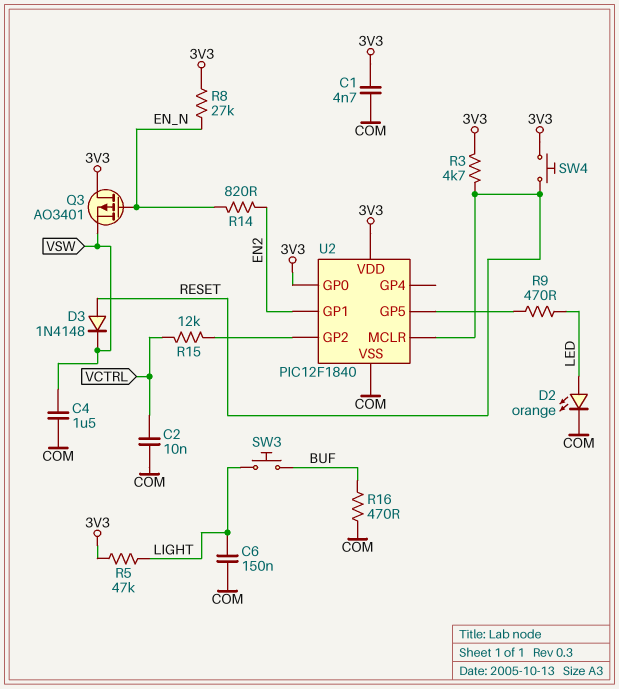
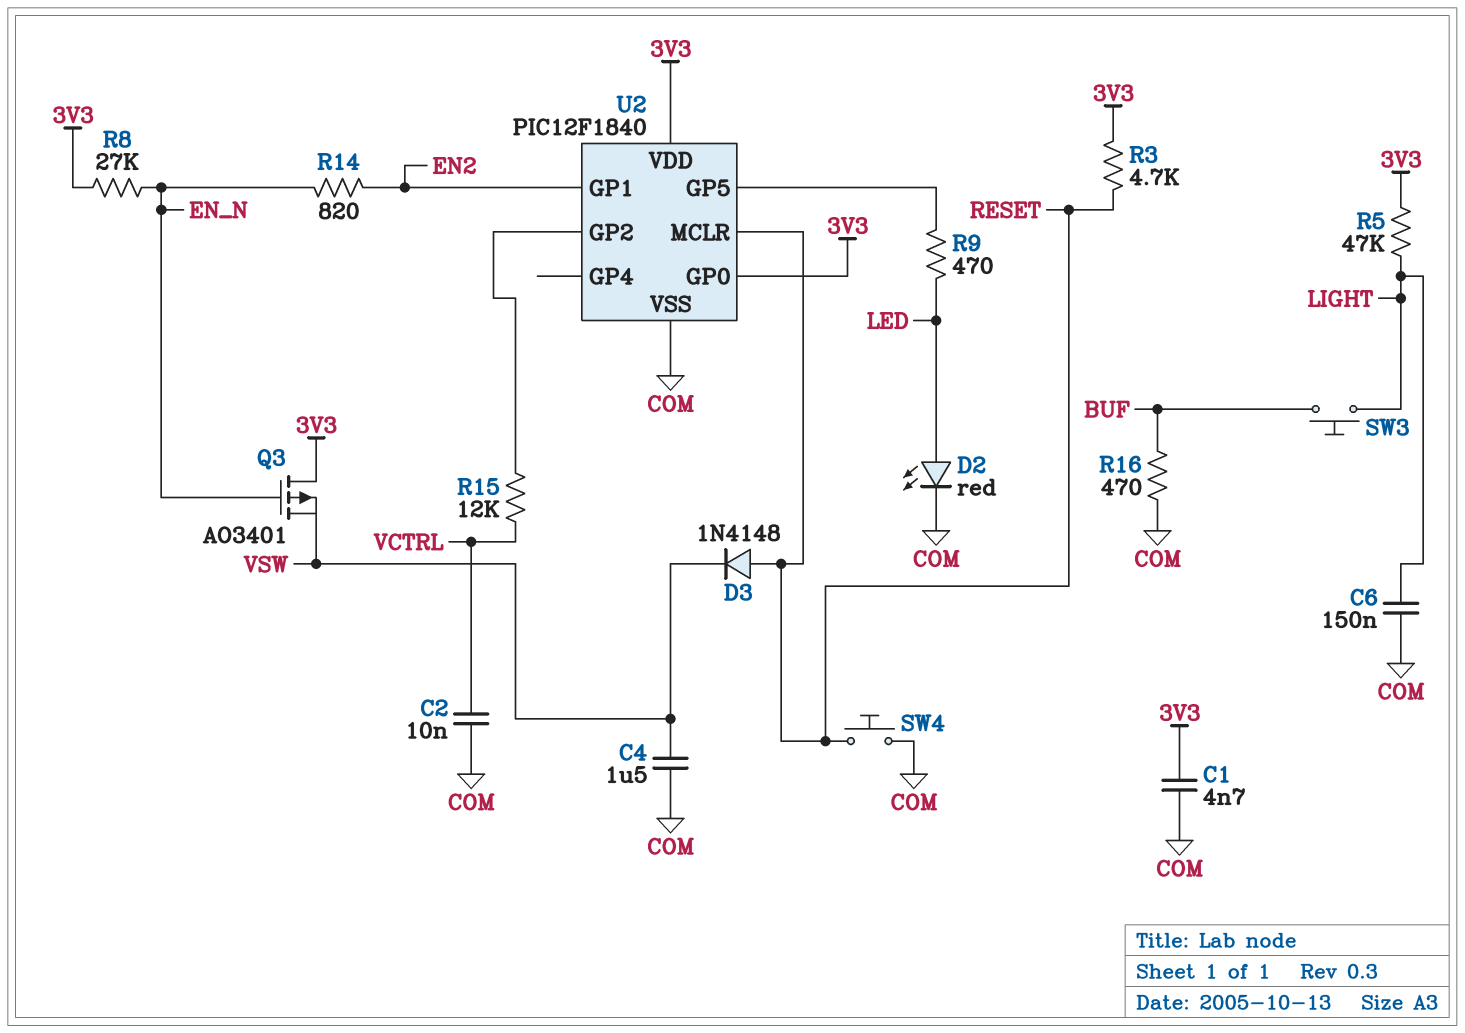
D2: LED orange (A LED, K COM) -> LED red (A LED, K COM)
SW4: button (3V3, RESET) -> button (COM, RESET)

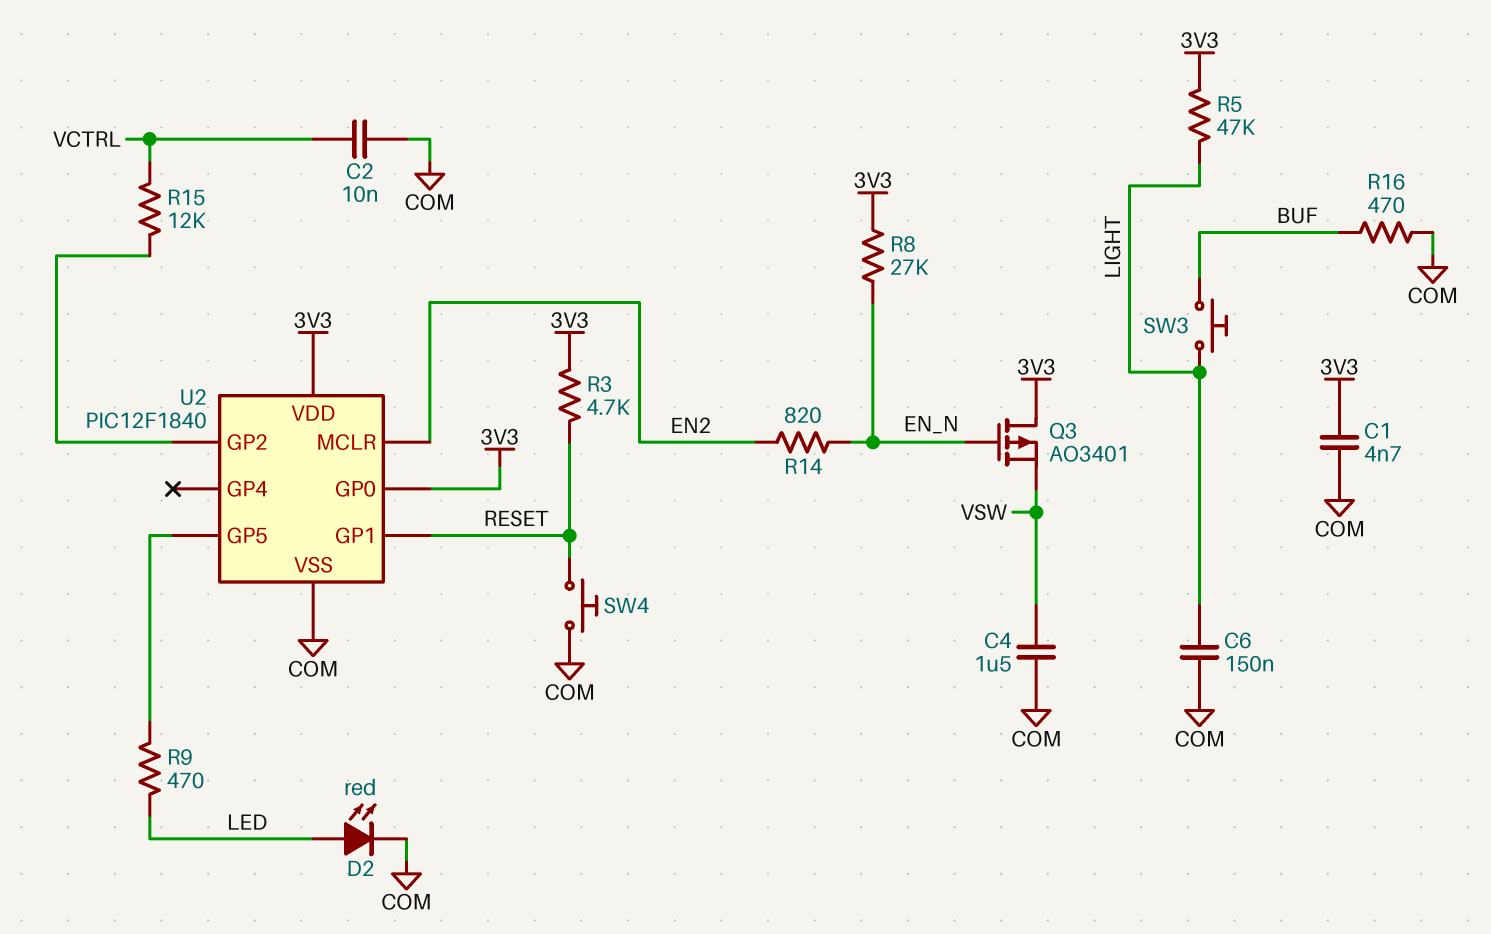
D3: diode 1N4148 (A RESET, K VSW) -> none
U2 pin GP1: EN2 -> RESET
U2 pin MCLR: RESET -> EN2

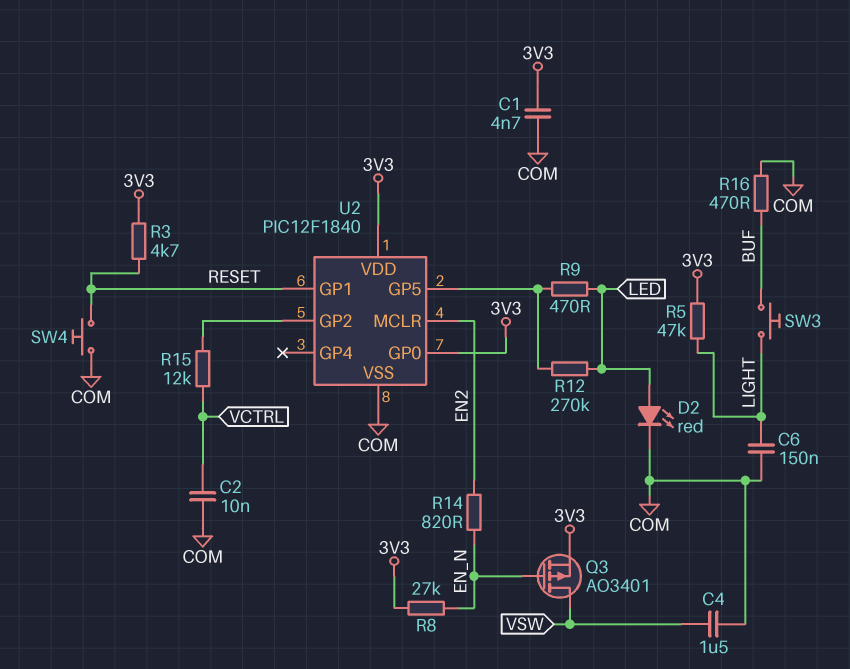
Q3: PMOS AO3401 (G EN_N, D 3V3, S VSW) -> PMOS AO3401 (G EN_N, D VSW, S 3V3)
R12: none -> 270k (LED, U2/GP5)

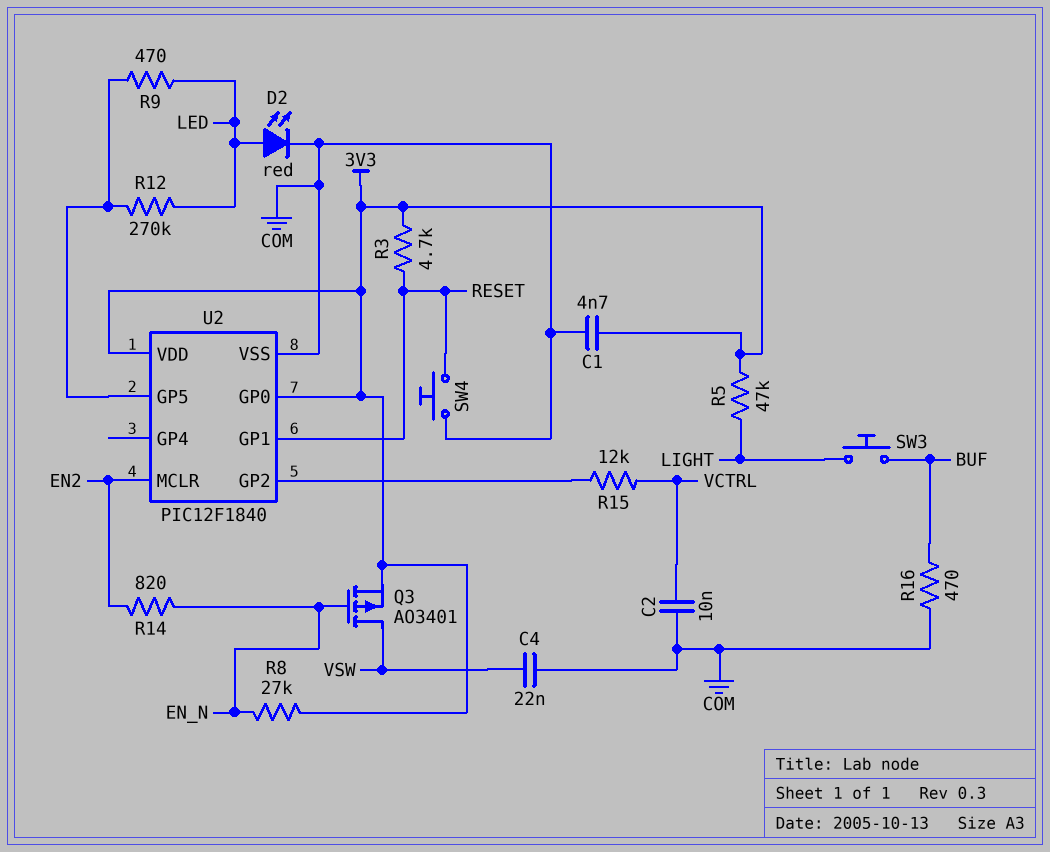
C4: 1.5uF (COM, VSW) -> 22nF (COM, VSW)
C6: 150nF (COM, LIGHT) -> none

